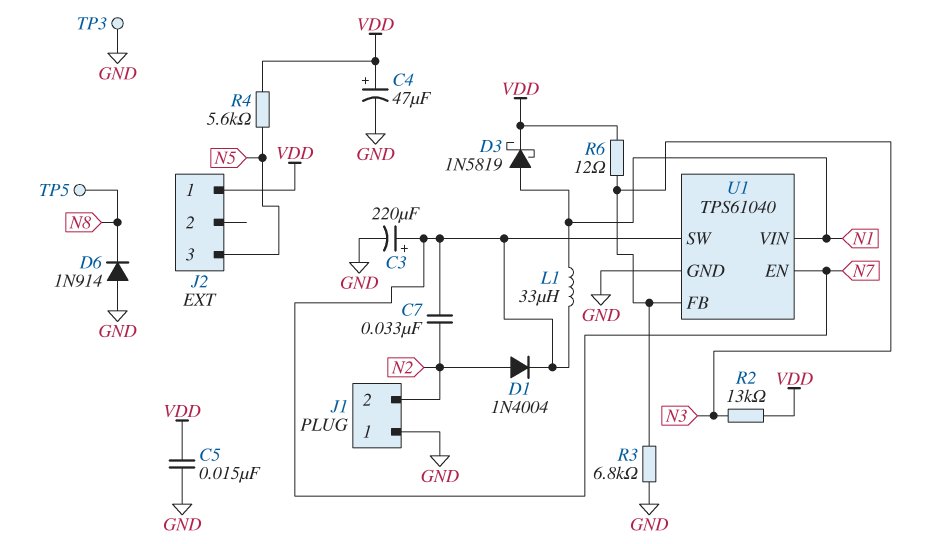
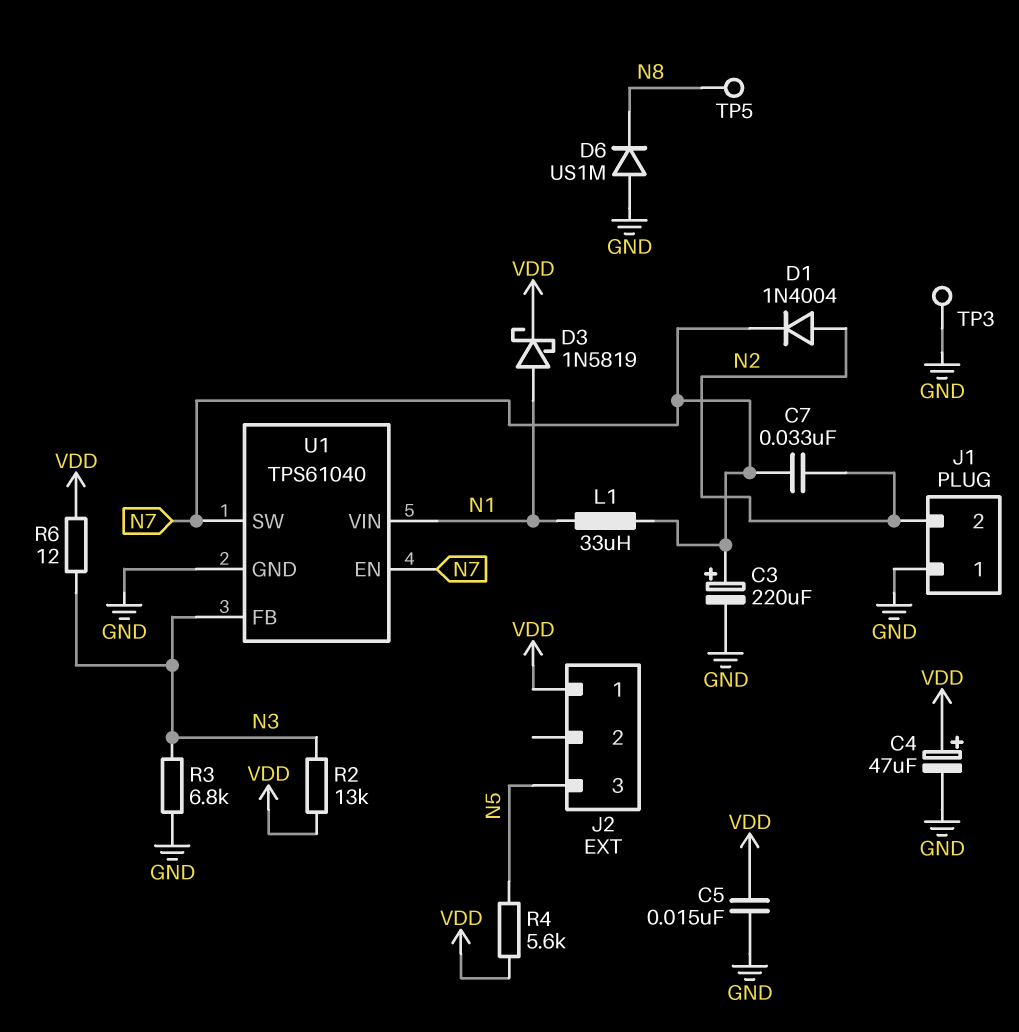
D6: diode 1N914 (A GND, K N8) -> diode US1M (A GND, K N8)

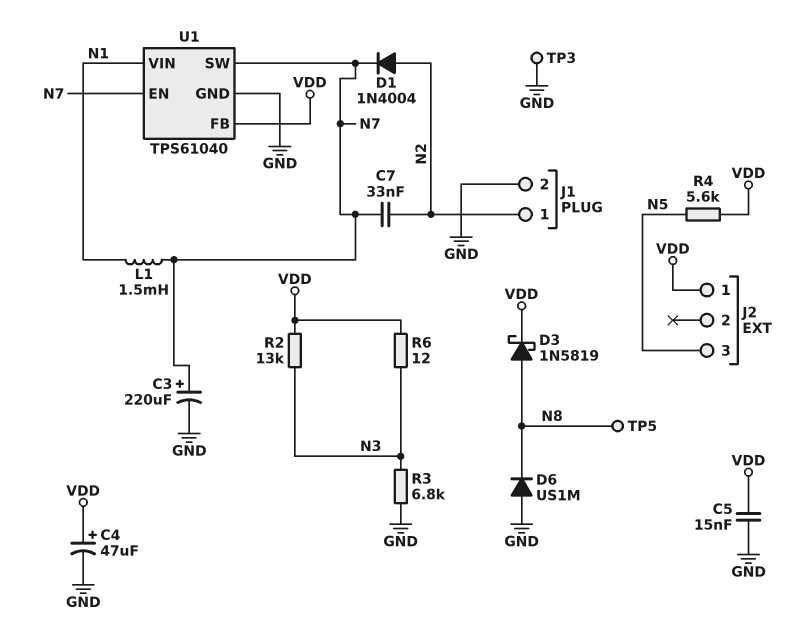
D3: schottky 1N5819 (A N1, K VDD) -> schottky 1N5819 (A N8, K VDD)
J1 pin 1: GND -> N2
J1 pin 2: N2 -> GND
L1: 33uH (N1, N7) -> 1.5mH (N1, N7)
U1 pin FB: N3 -> VDD

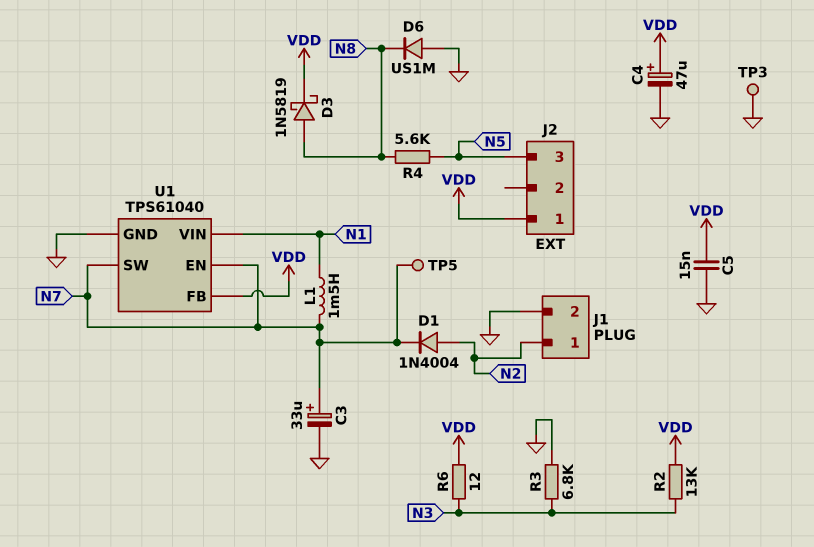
C3: 220uF (plus N7, minus GND) -> 33uF (plus N7, minus GND)
C7: 33nF (N2, N7) -> none
R4: 5.6k (N5, VDD) -> 5.6k (N5, N8)
TP5: test point (N8) -> test point (N7)

